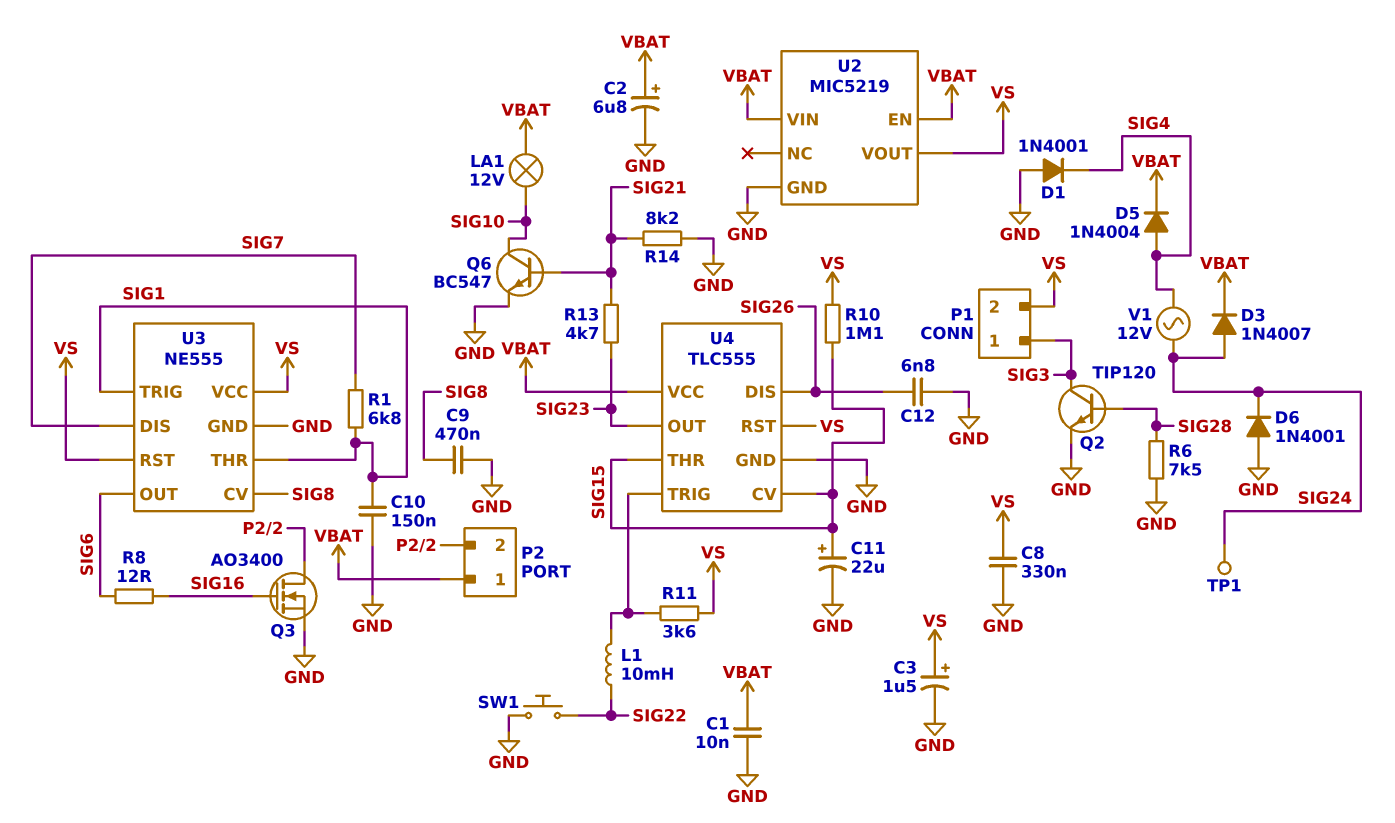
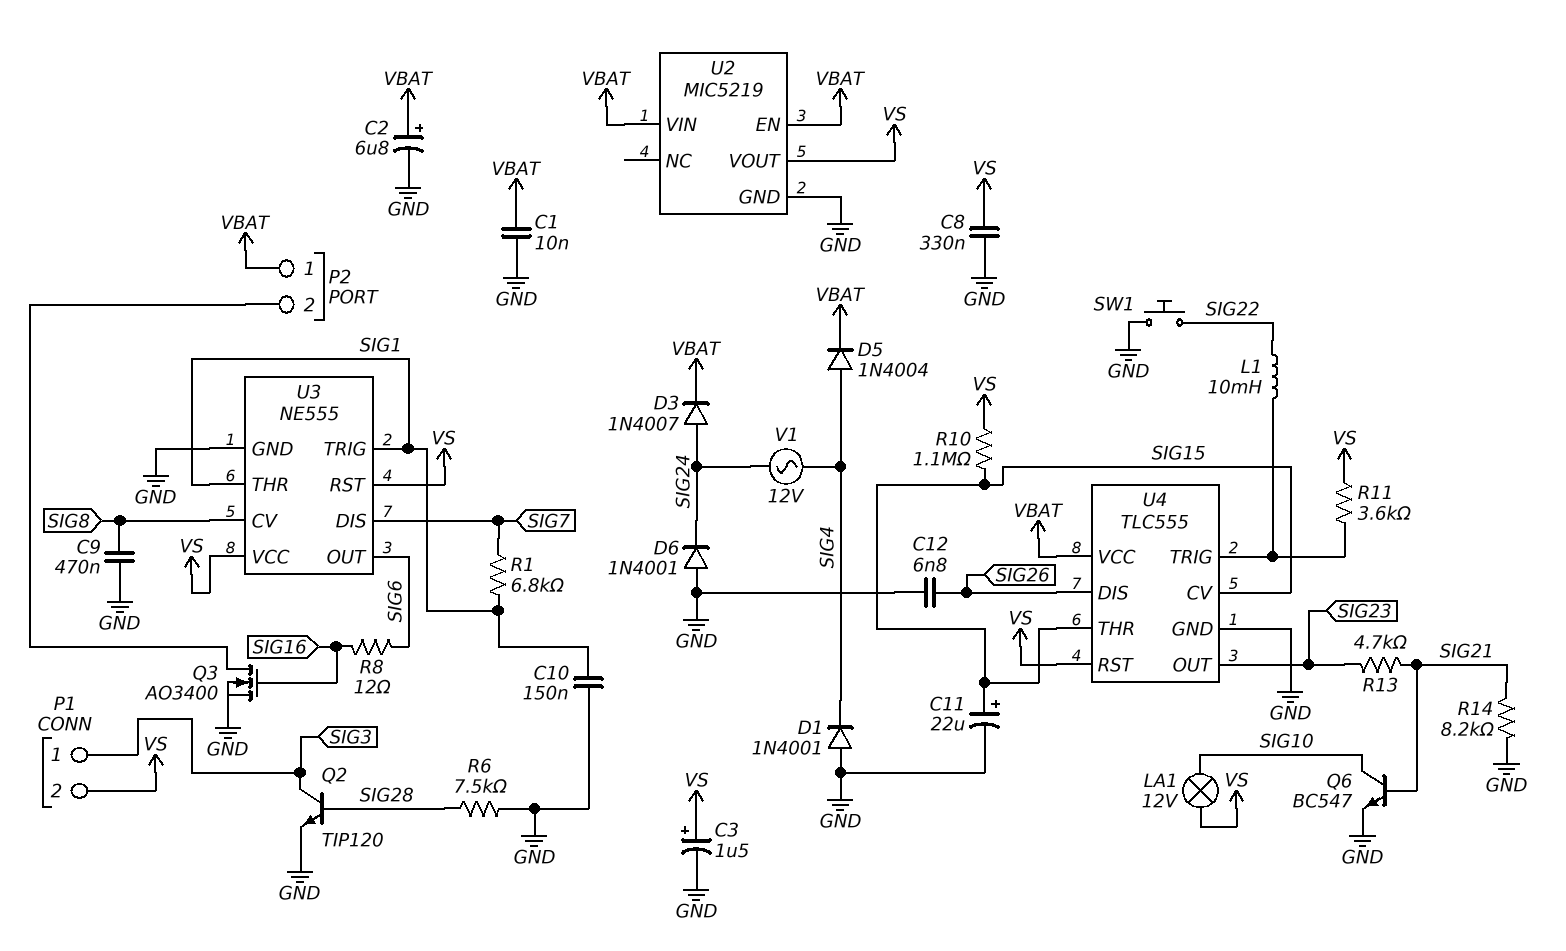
LA1: lamp 12V (SIG10, VBAT) -> lamp 12V (SIG10, VS)
TP1: test point (SIG24) -> none

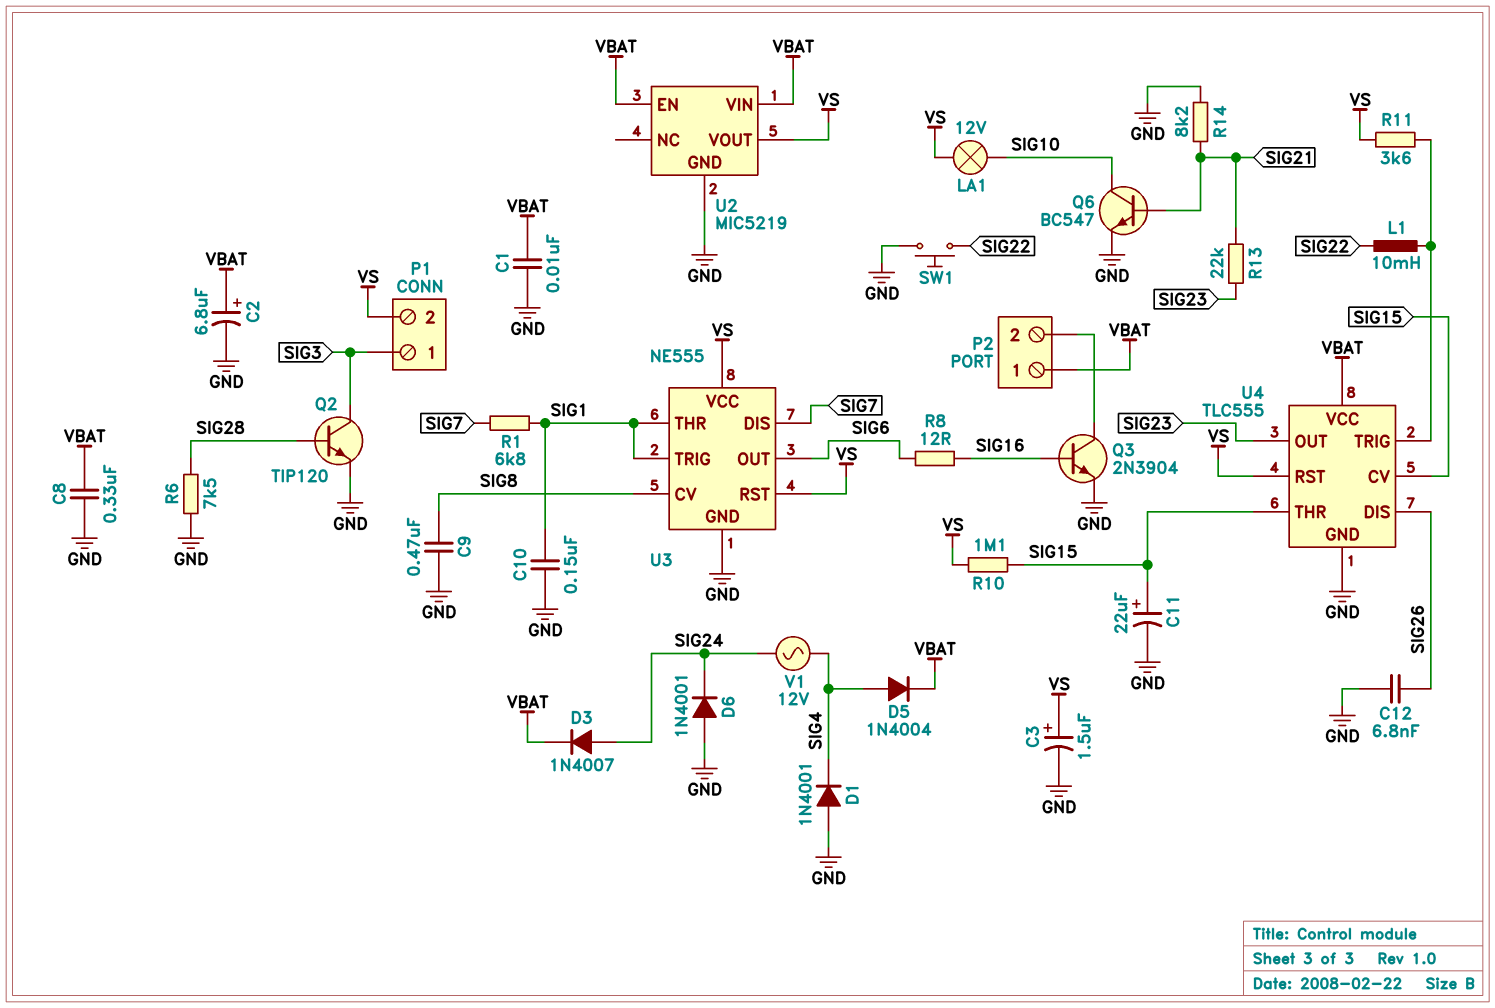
C8: 330nF (GND, VS) -> 330nF (GND, VBAT)
Q3: NMOS AO3400 (G SIG16, D P2/2, S GND) -> NPN 2N3904 (B SIG16, C P2/2, E GND)
R13: 4.7k (SIG21, SIG23) -> 22k (SIG21, SIG23)

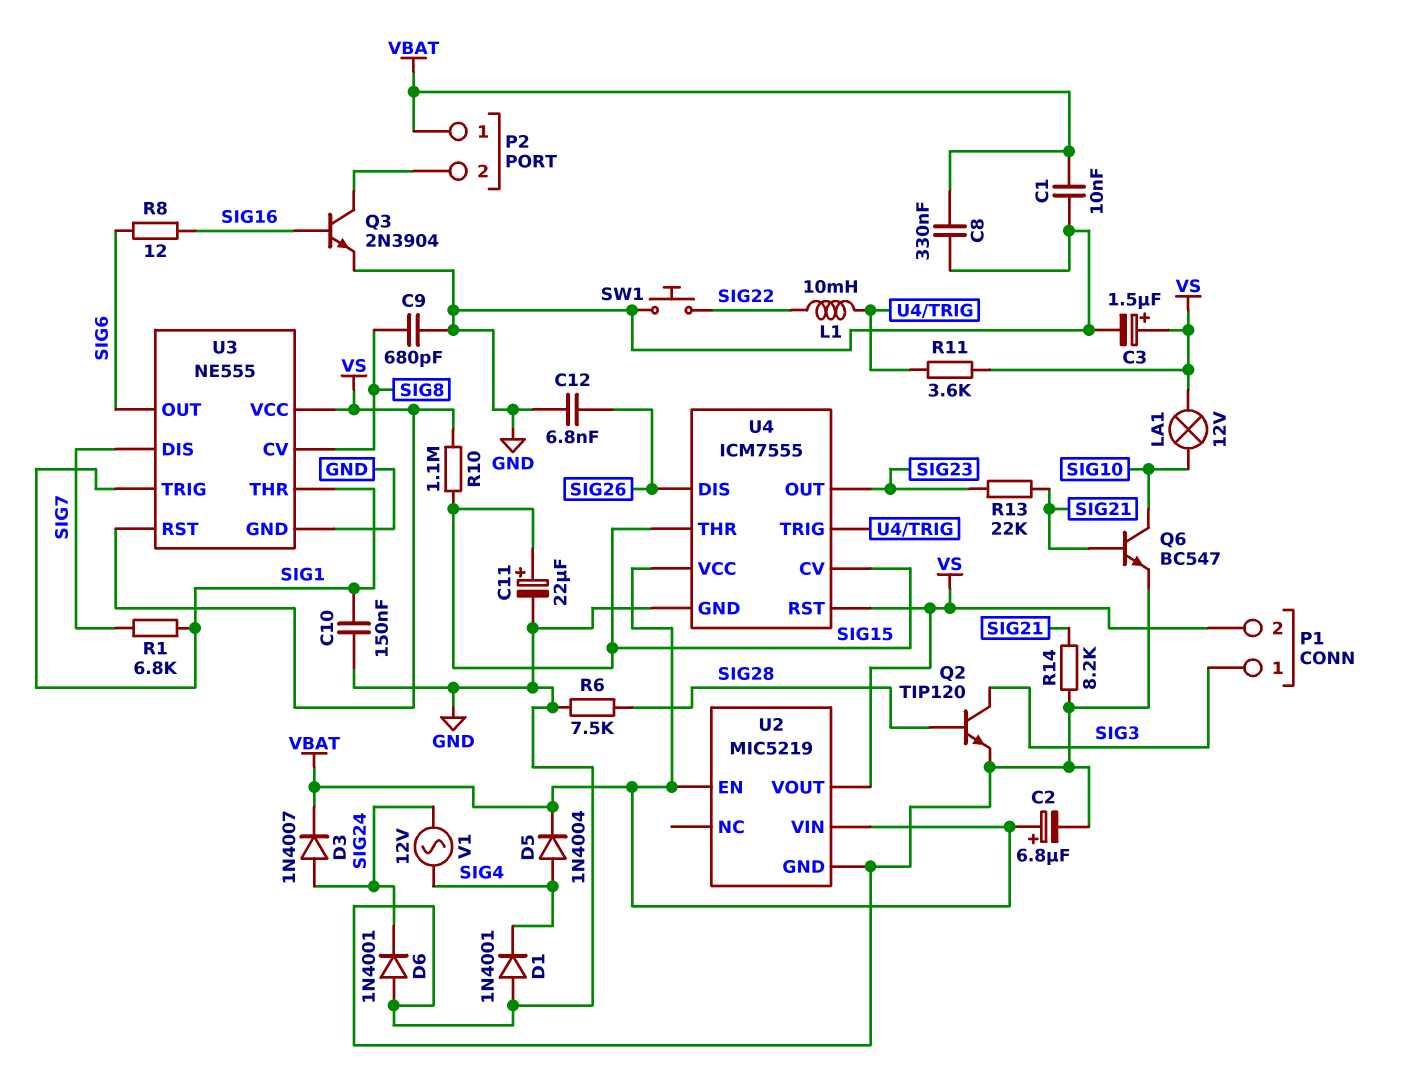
C9: 470nF (GND, SIG8) -> 680pF (GND, SIG8)
U4: TLC555 -> ICM7555

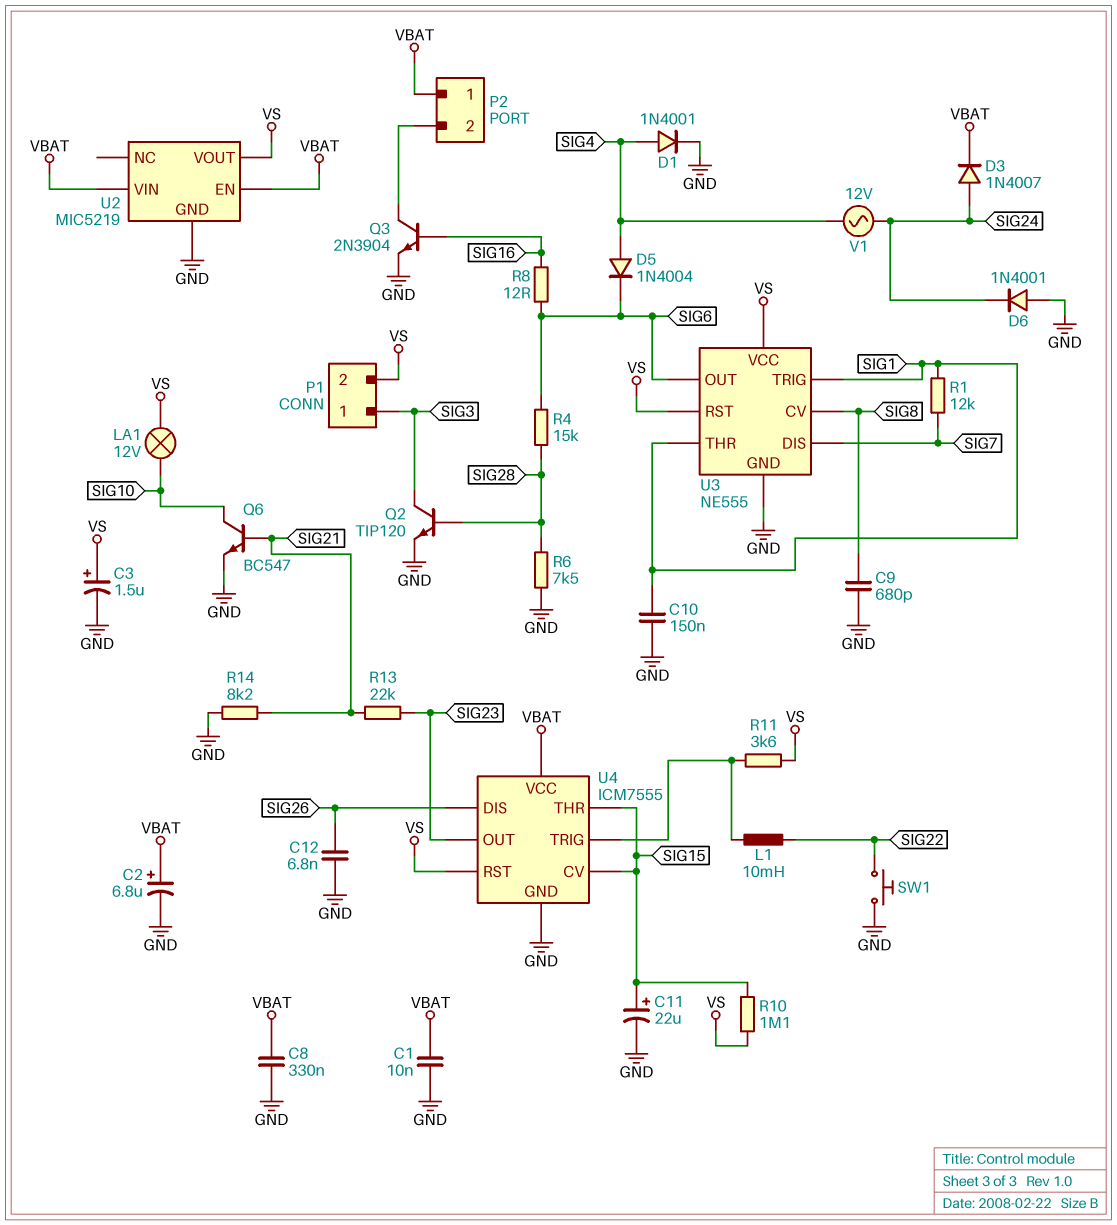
D1: diode 1N4001 (A GND, K SIG4) -> diode 1N4001 (A SIG4, K GND)
D5: diode 1N4004 (A SIG4, K VBAT) -> diode 1N4004 (A SIG4, K SIG6)
R1: 6.8k (SIG1, SIG7) -> 12k (SIG1, SIG7)
R4: none -> 15k (SIG6, SIG28)

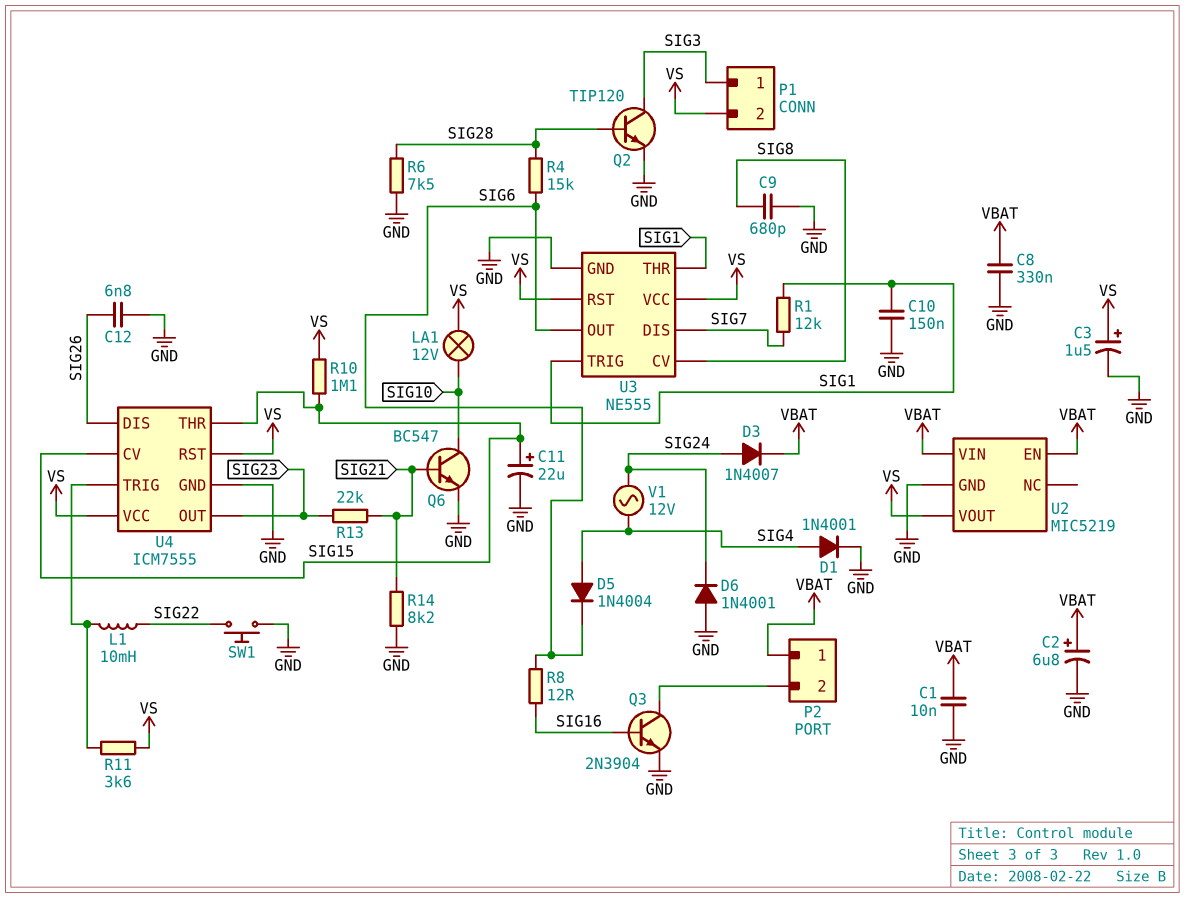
U4 pin VCC: VBAT -> VS

